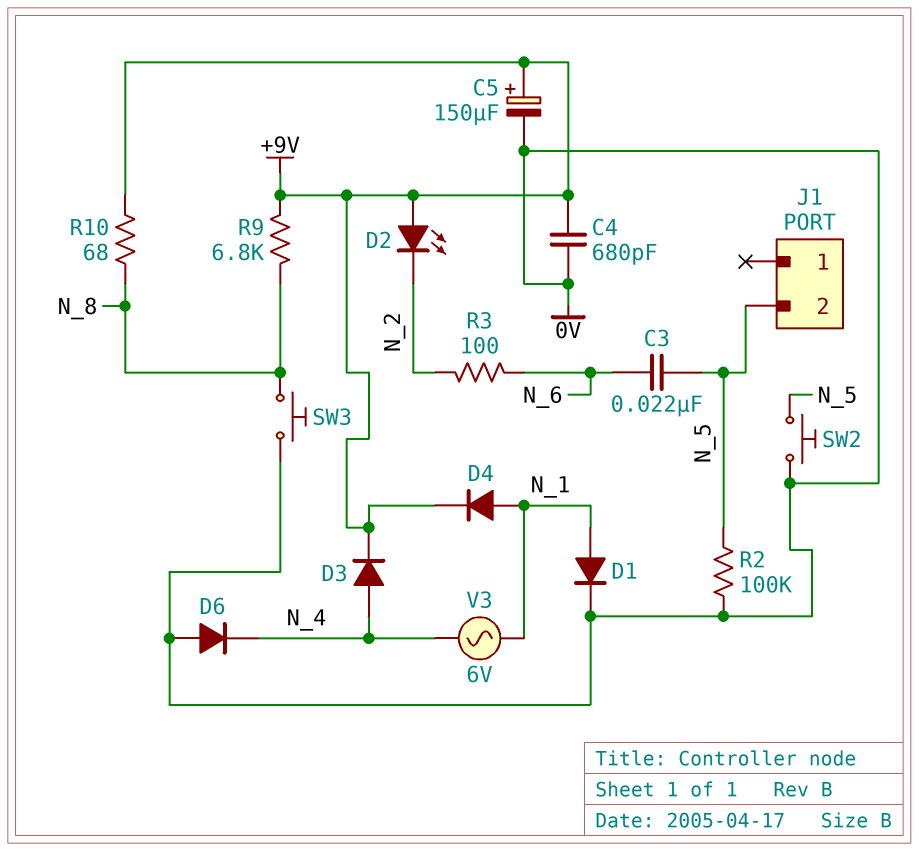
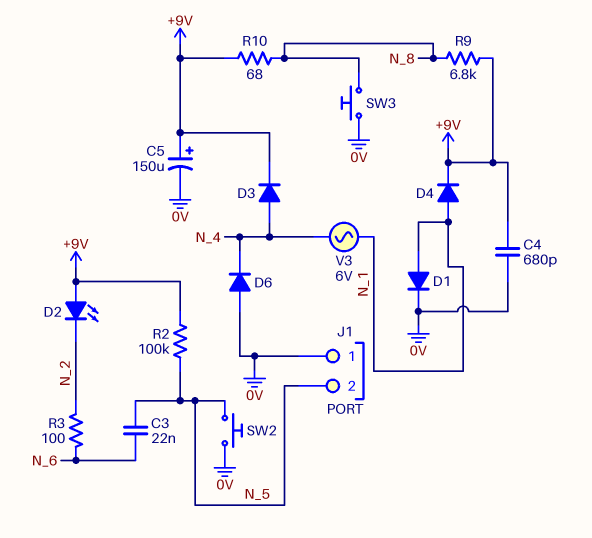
J1 pin 1: none -> 0V
R2: 100k (0V, N_5) -> 100k (+9V, N_5)

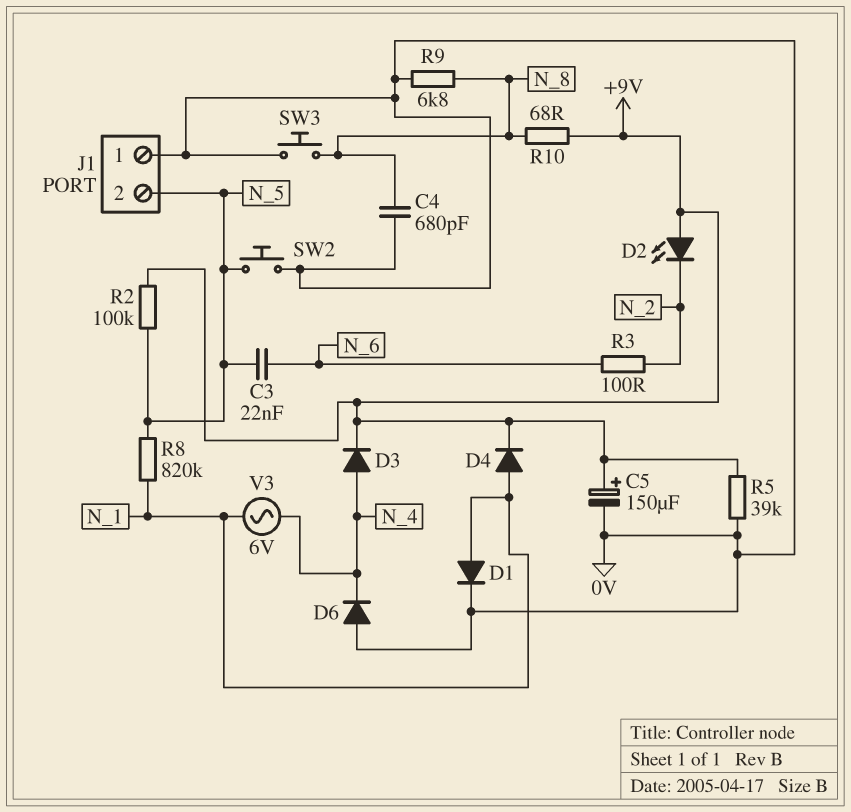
C4: 680pF (+9V, 0V) -> 680pF (0V, N_8)
R5: none -> 39k (+9V, 0V)
R8: none -> 820k (N_1, N_5)
R9: 6.8k (+9V, N_8) -> 6.8k (0V, N_8)

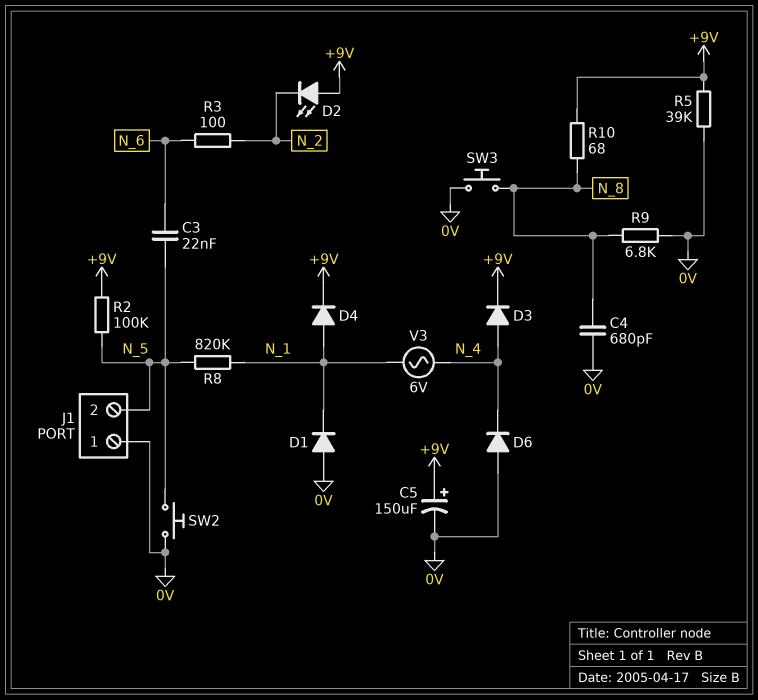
D1: diode (A N_1, K 0V) -> diode (A 0V, K N_1)

